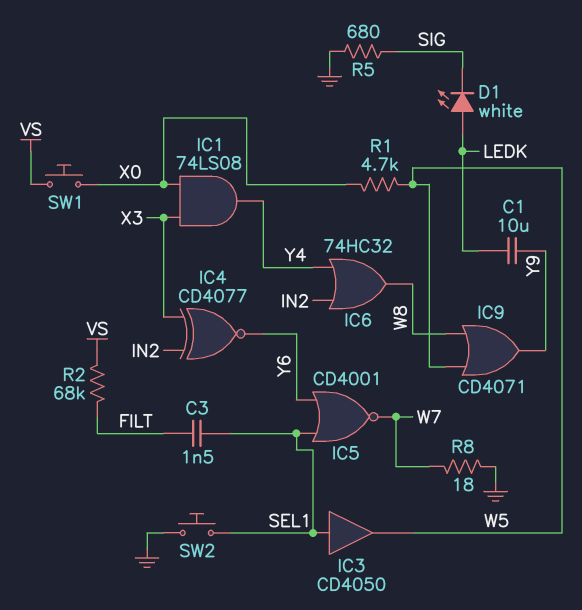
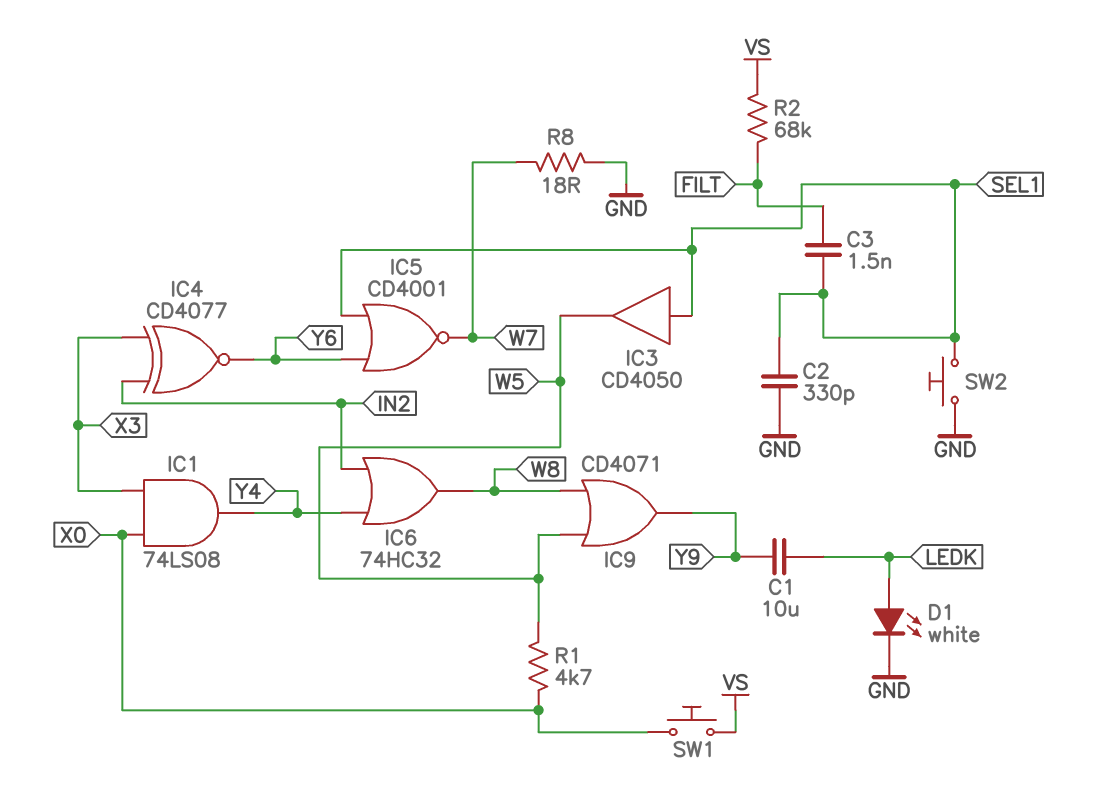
C2: none -> 330pF (GND, SEL1)
D1: LED white (A LEDK, K SIG) -> LED white (A LEDK, K GND)
R5: 680 (GND, SIG) -> none

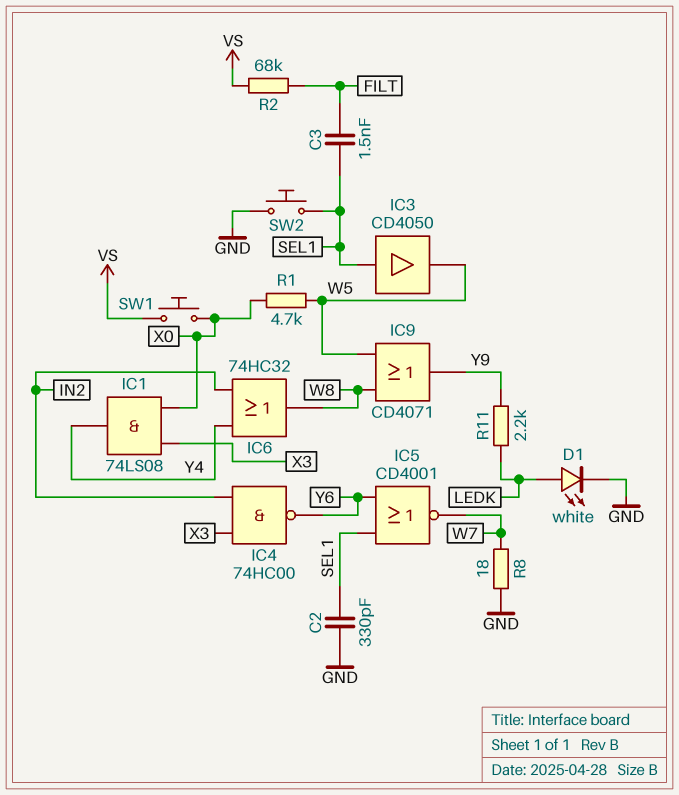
C1: 10uF (LEDK, Y9) -> none
IC4: XNOR CD4077 (in IN2, in X3, out Y6) -> NAND 74HC00 (in IN2, in X3, out Y6)
R11: none -> 2.2k (LEDK, Y9)

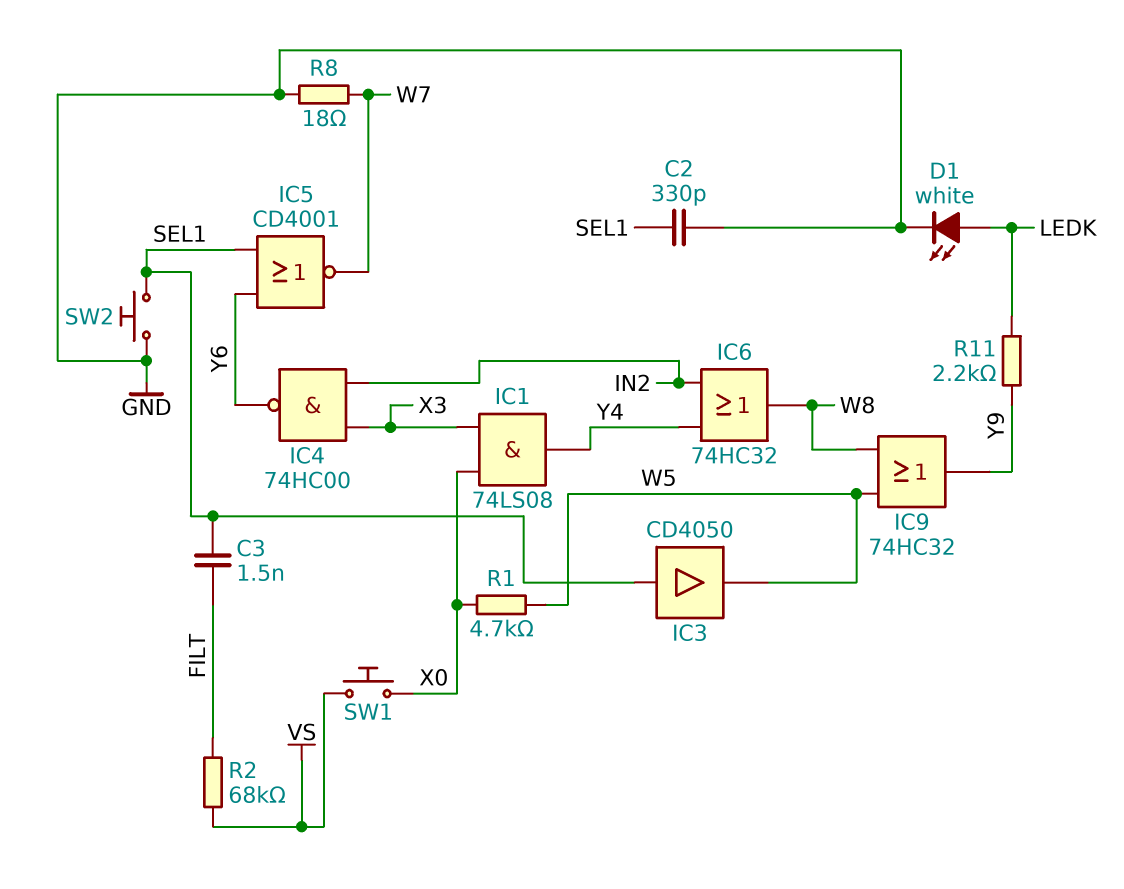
IC9: OR CD4071 (in W5, in W8, out Y9) -> OR 74HC32 (in W5, in W8, out Y9)

